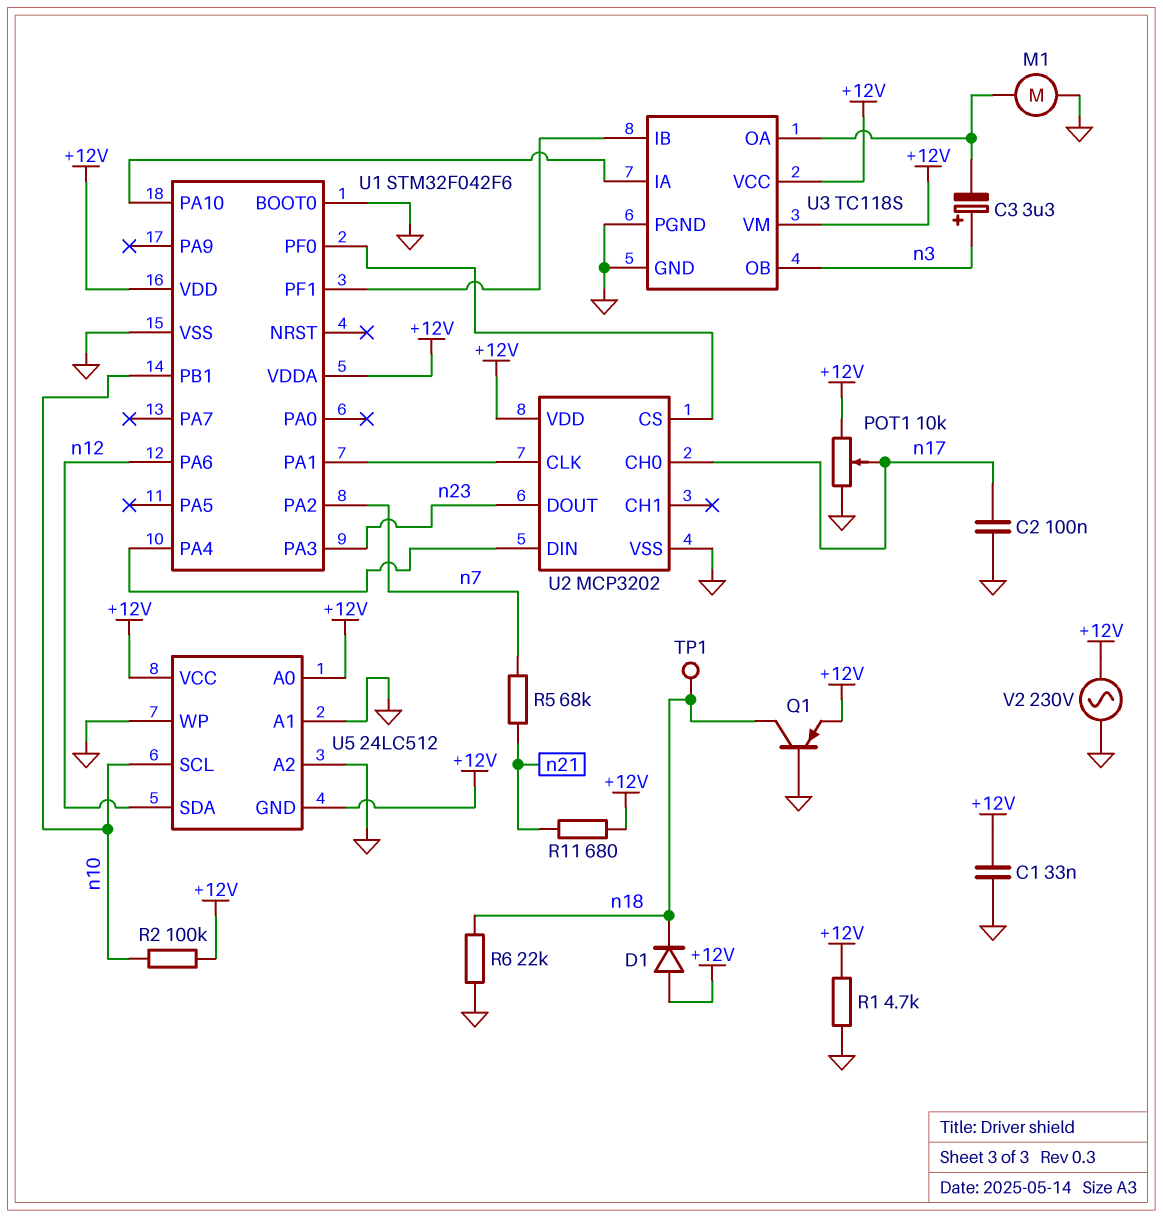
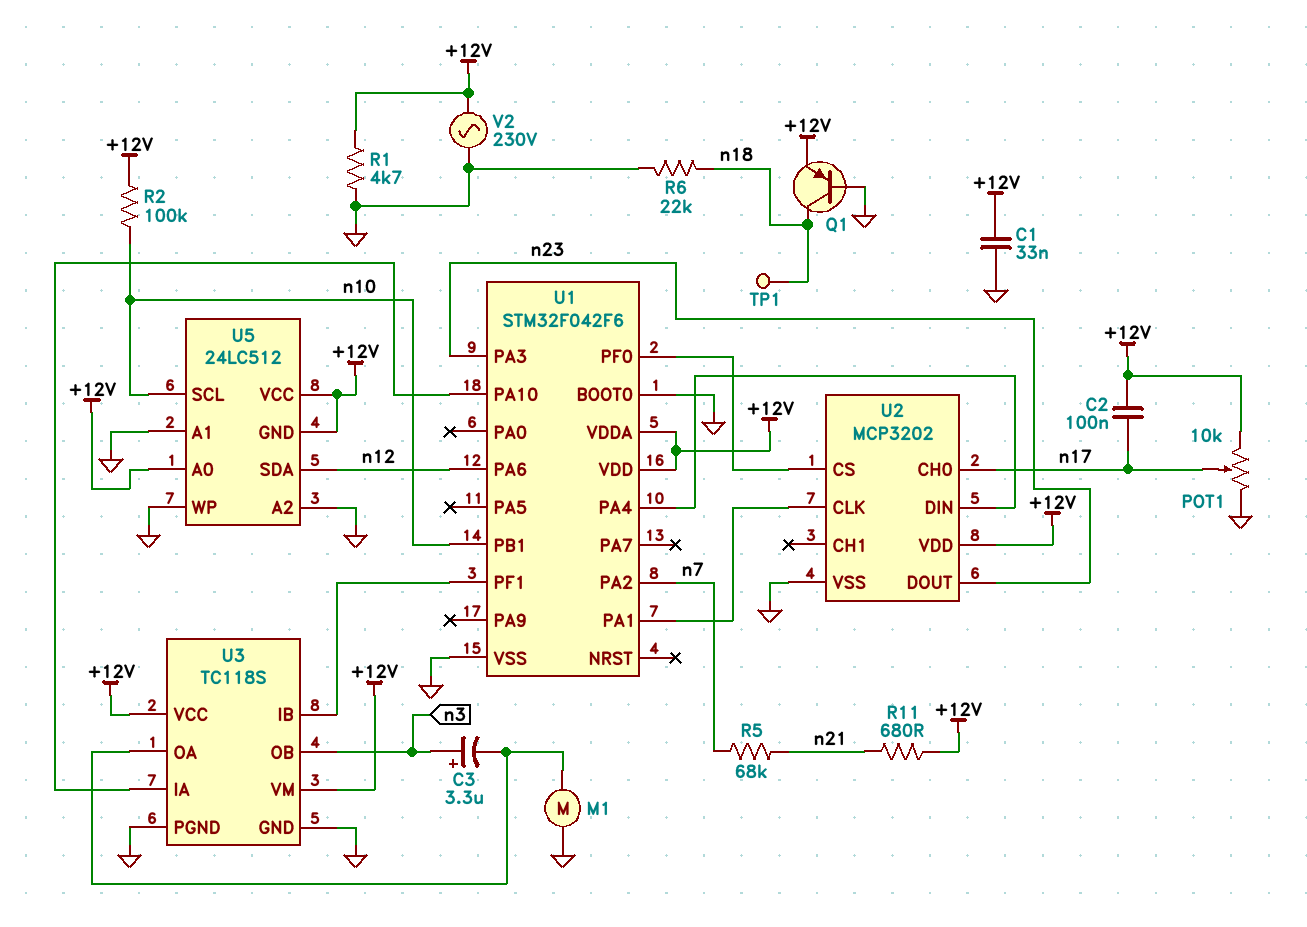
C2: 100nF (GND, n17) -> 100nF (+12V, n17)
D1: diode (A +12V, K n18) -> none

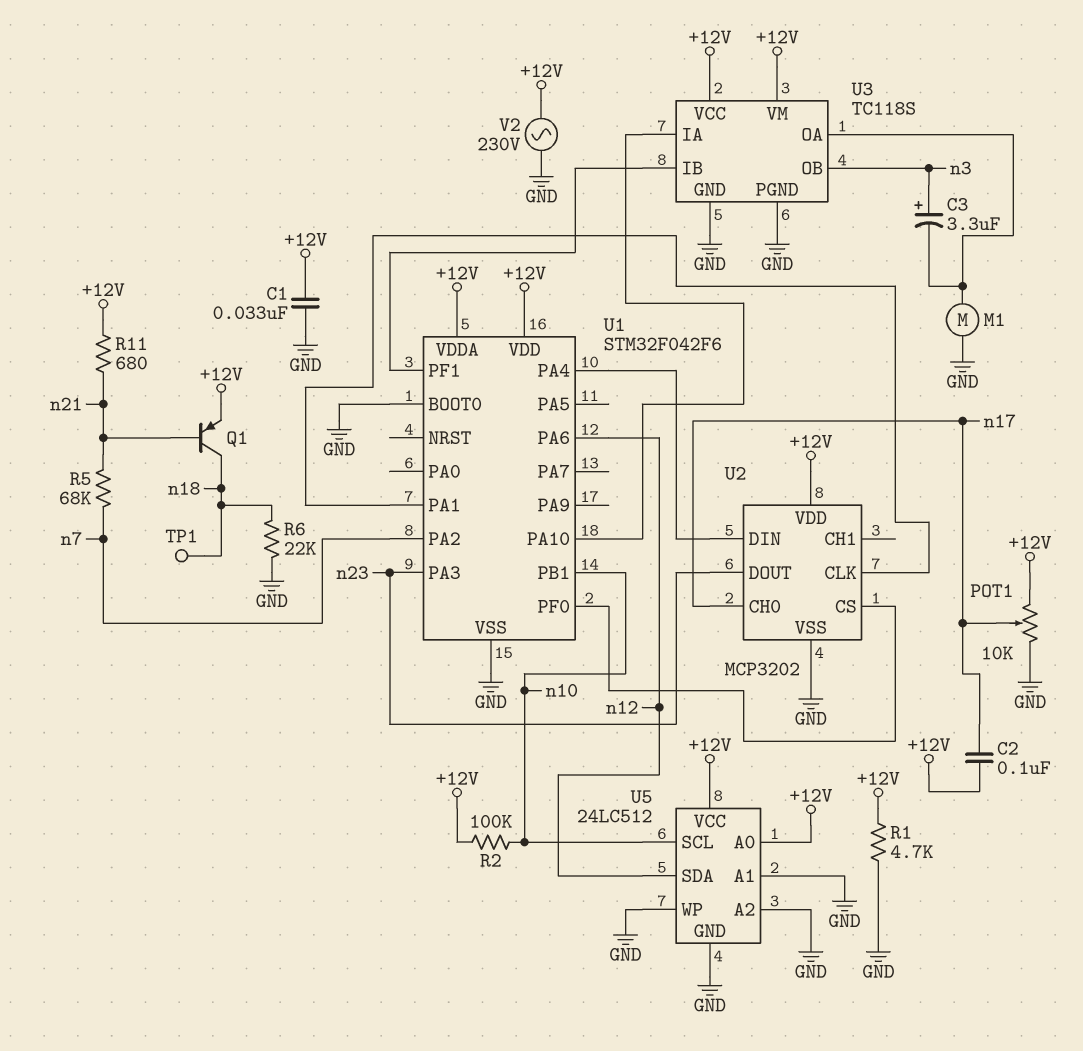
Q1: PNP (B GND, C n18, E +12V) -> PNP (B n21, C n18, E +12V)
U5 pin GND: +12V -> GND

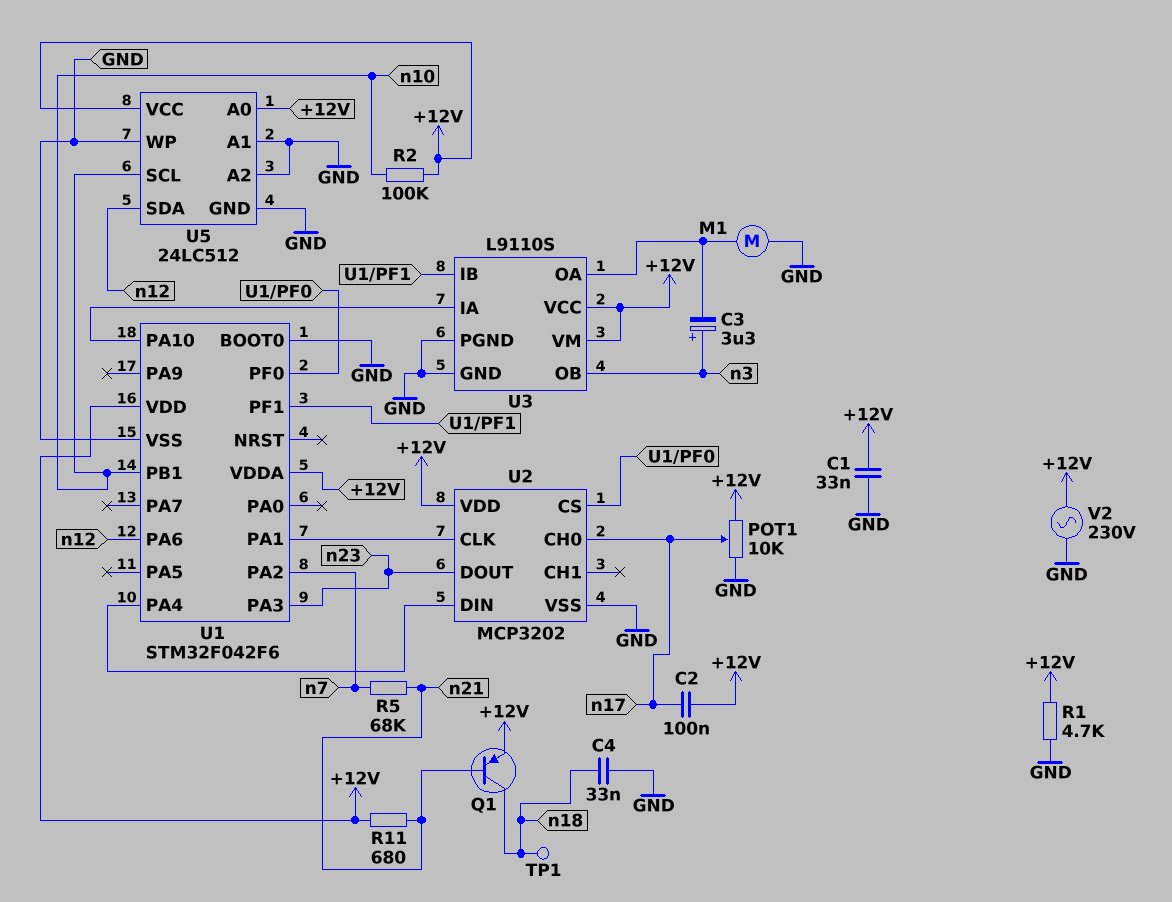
C4: none -> 33nF (GND, n18)
R6: 22k (GND, n18) -> none
U3: TC118S -> L9110S

